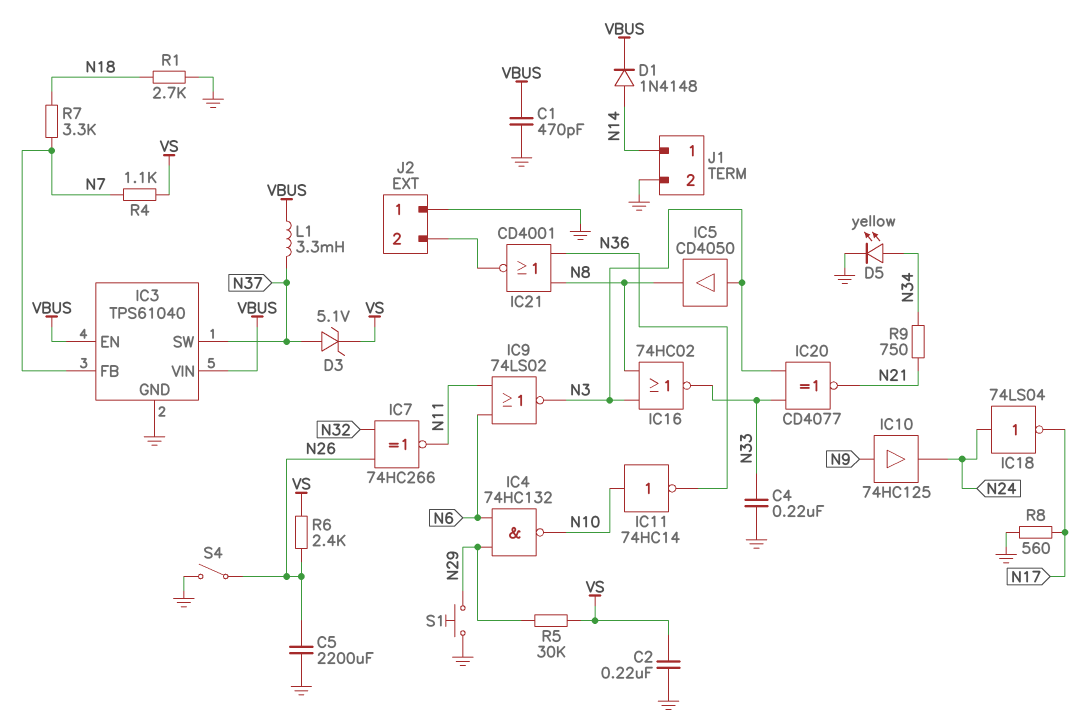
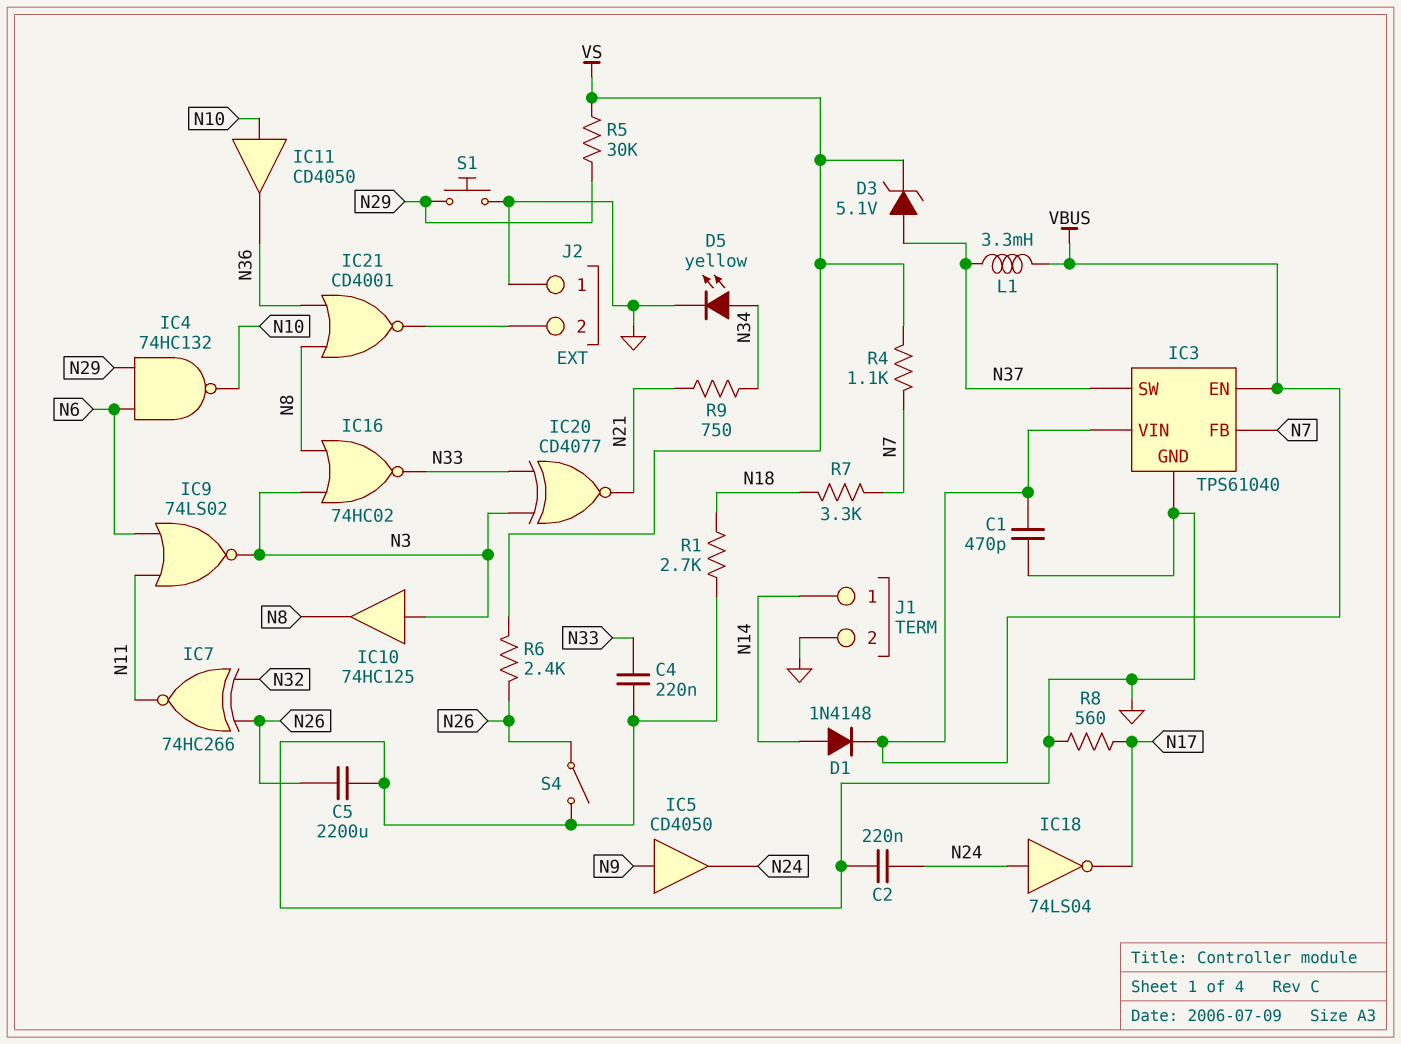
C2: 220nF (GND, VS) -> 220nF (GND, N24)
IC5: buffer CD4050 (in N3, out N8) -> buffer CD4050 (in N9, out N24)
IC10: buffer 74HC125 (in N9, out N24) -> buffer 74HC125 (in N3, out N8)
IC11: NOT 74HC14 (in N10, out N36) -> buffer CD4050 (in N10, out N36)

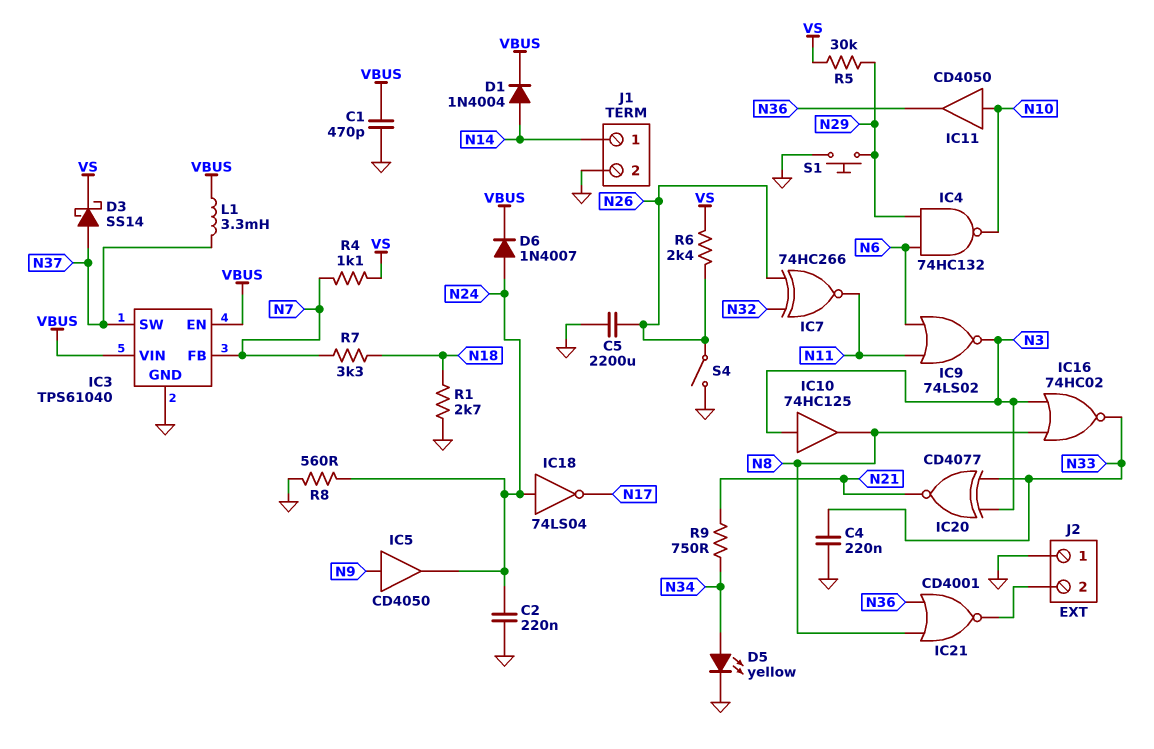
D1: diode 1N4148 (A N14, K VBUS) -> diode 1N4004 (A N14, K VBUS)
D3: zener 5.1V (A N37, K VS) -> schottky SS14 (A N37, K VS)
D6: none -> diode 1N4007 (A N24, K VBUS)
R8: 560 (GND, N17) -> 560 (GND, N24)

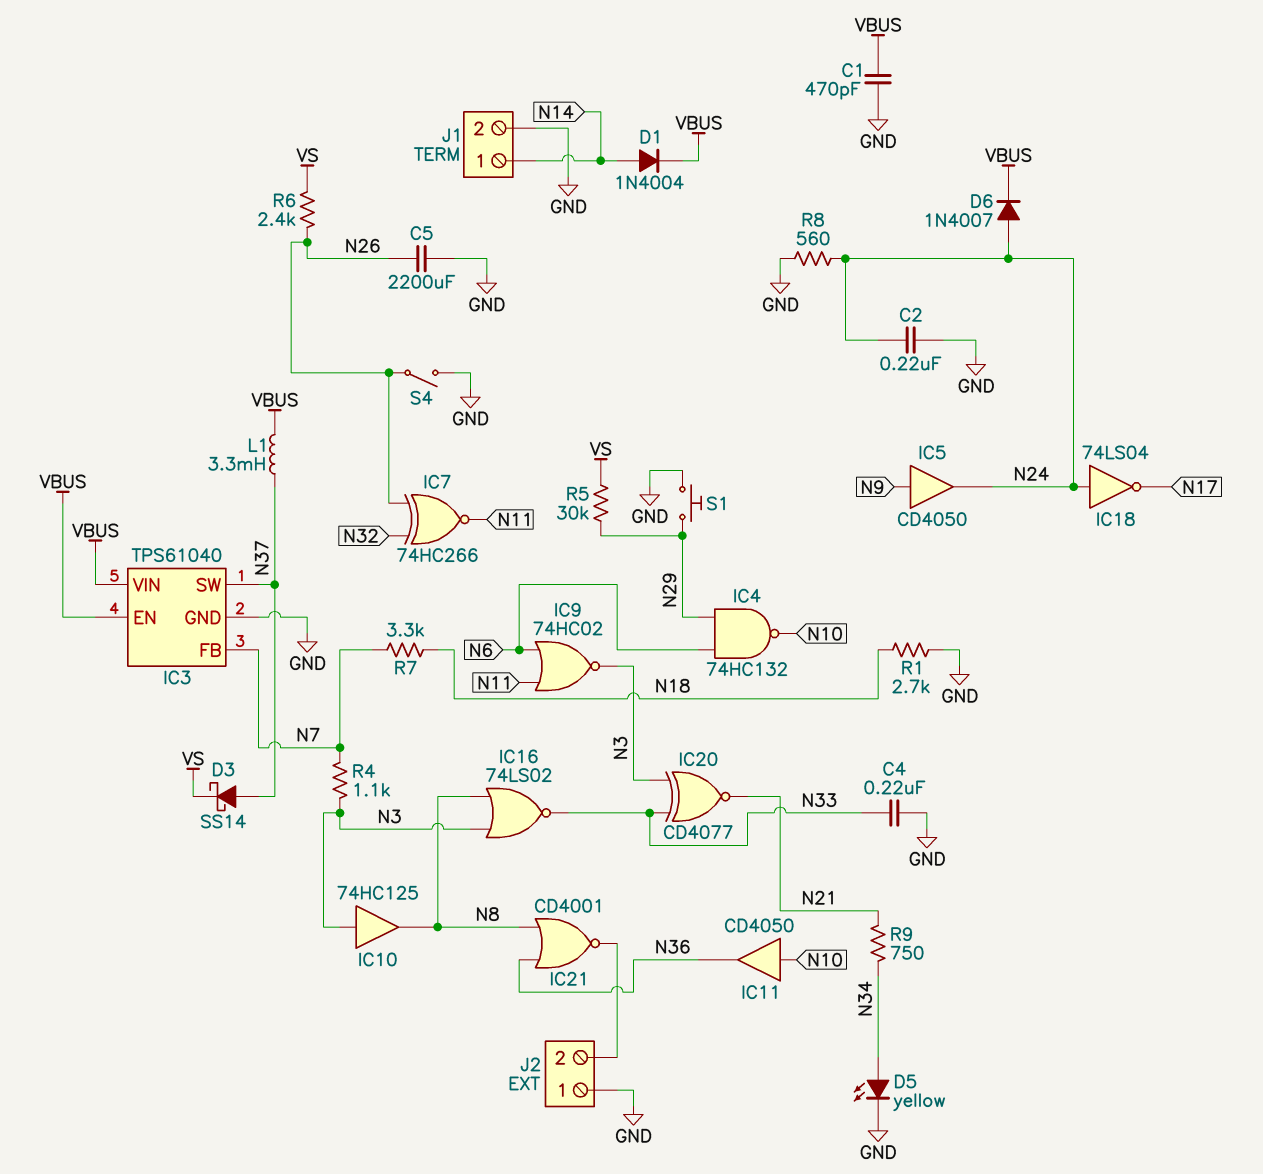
IC9: NOR 74LS02 (in N6, in N11, out N3) -> NOR 74HC02 (in N6, in N11, out N3)
IC16: NOR 74HC02 (in N3, in N8, out N33) -> NOR 74LS02 (in N3, in N8, out N33)
R4: 1.1k (N7, VS) -> 1.1k (N3, N7)

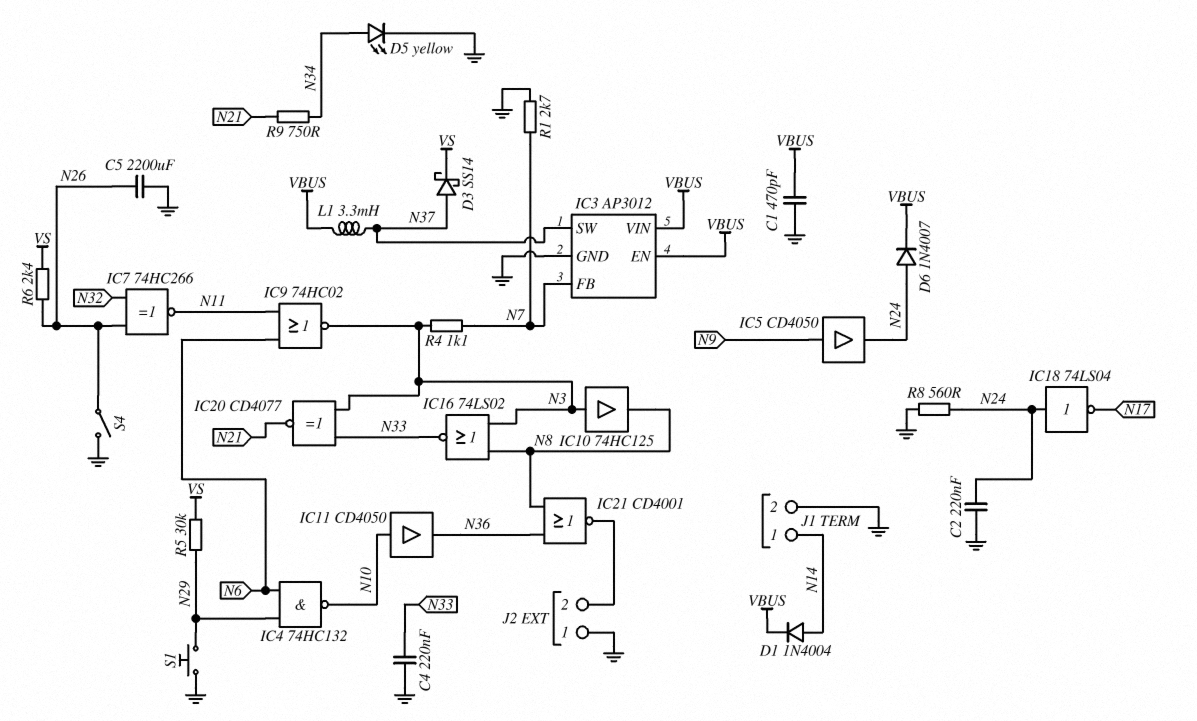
IC3: TPS61040 -> AP3012
R1: 2.7k (GND, N18) -> 2.7k (GND, N7)
R7: 3.3k (N7, N18) -> none

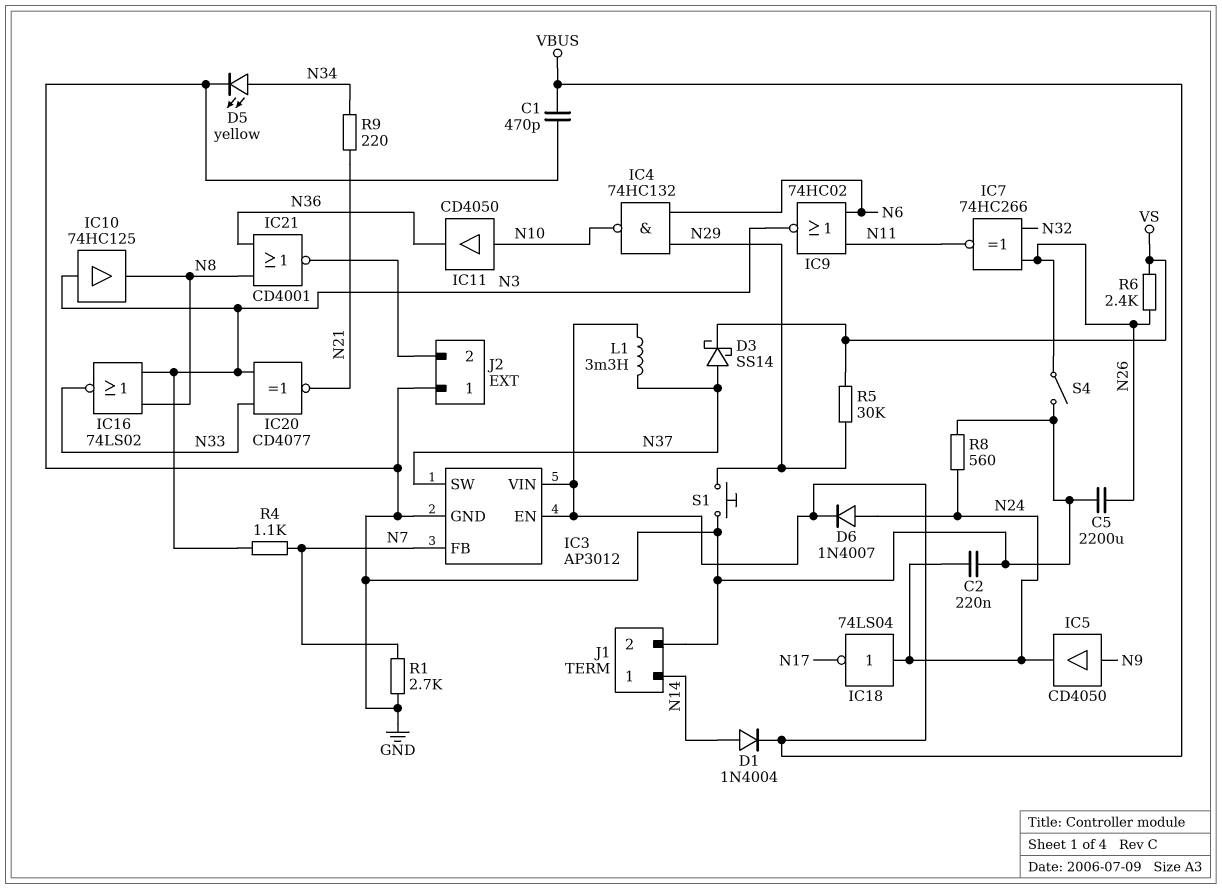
C4: 220nF (GND, N33) -> none
R9: 750 (N21, N34) -> 220 (N21, N34)

